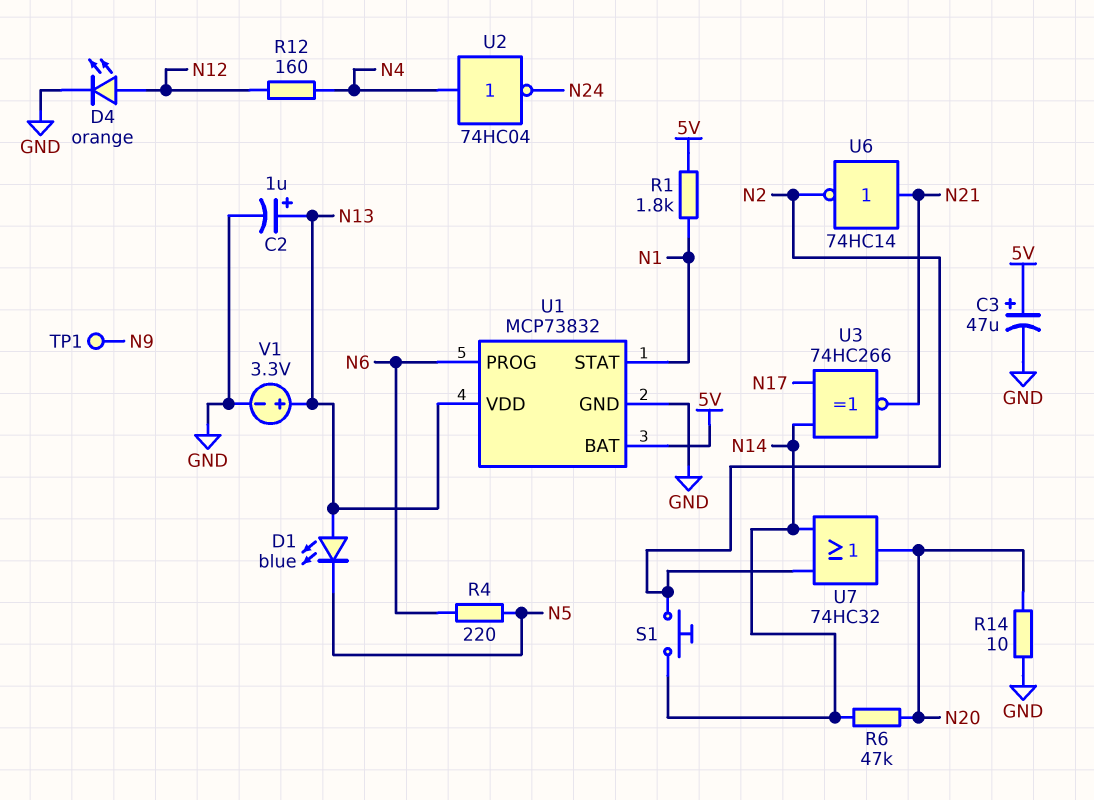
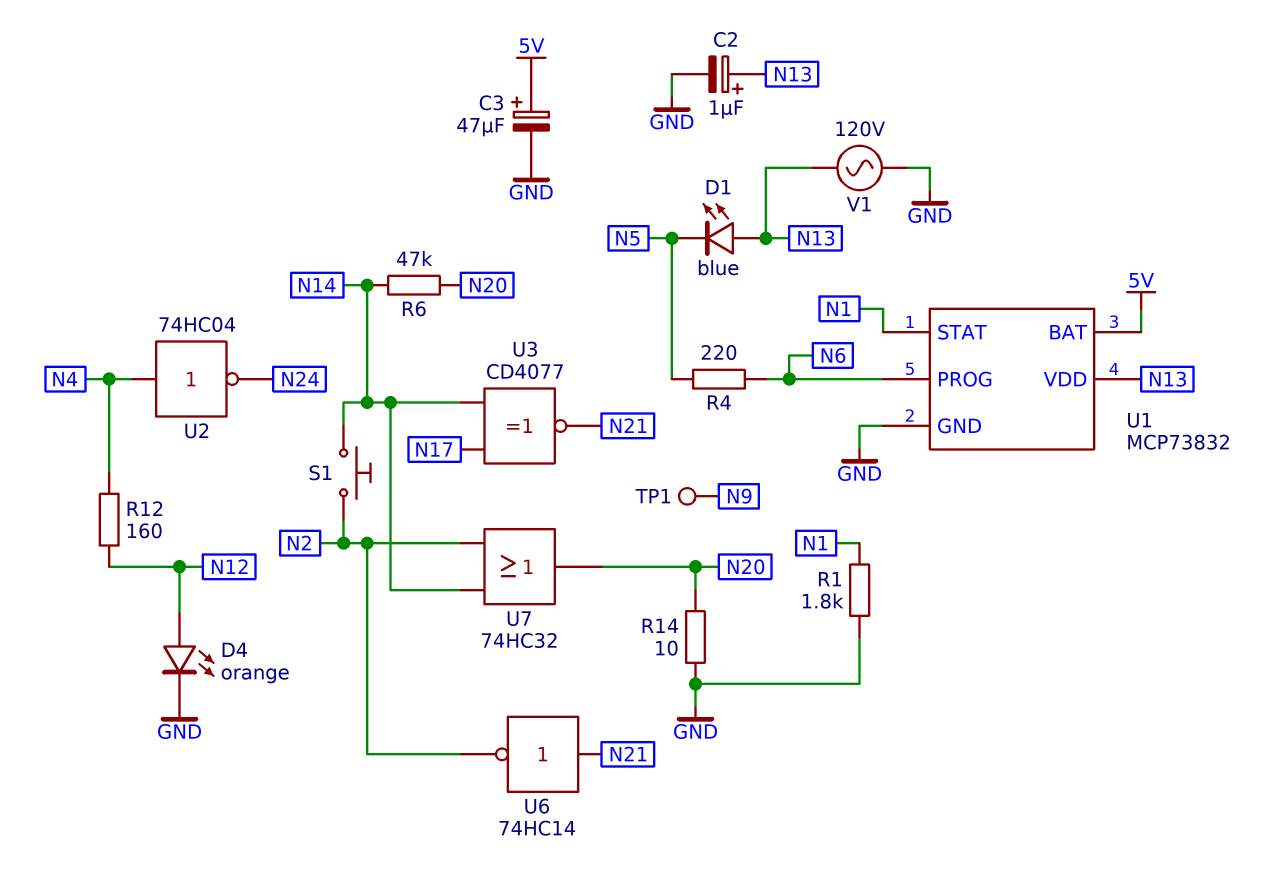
R1: 1.8k (5V, N1) -> 1.8k (GND, N1)
U3: XNOR 74HC266 (in N14, in N17, out N21) -> XNOR CD4077 (in N14, in N17, out N21)
V1: 3.3V (plus N13, minus GND) -> AC 120V (GND, N13)

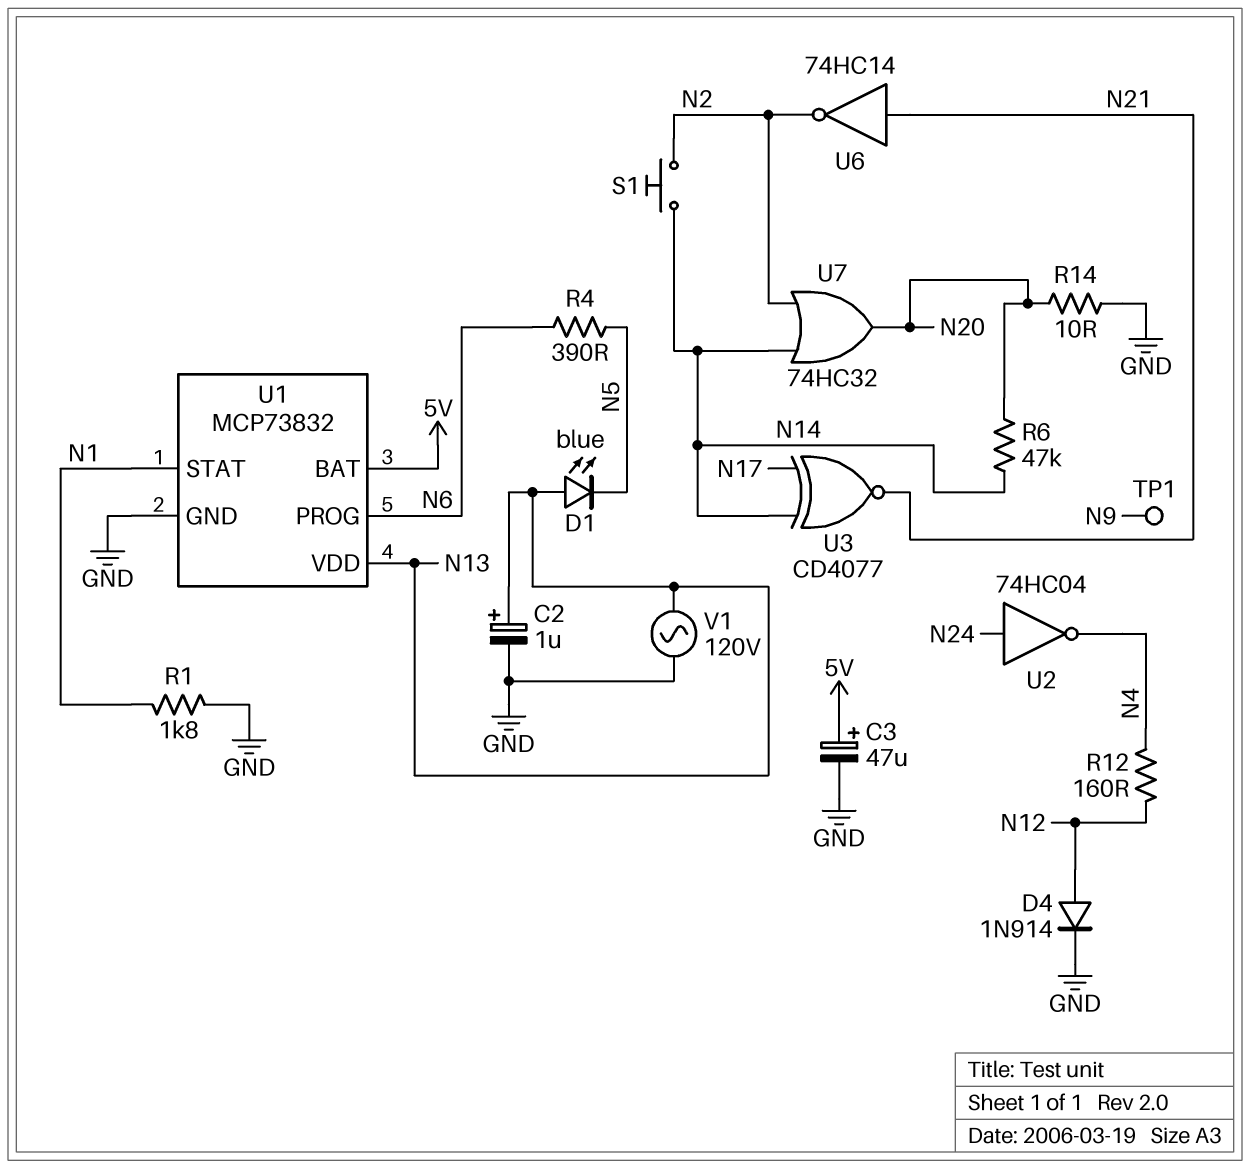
D4: LED orange (A N12, K GND) -> diode 1N914 (A N12, K GND)
R4: 220 (N5, N6) -> 390 (N5, N6)
U2: NOT 74HC04 (in N4, out N24) -> NOT 74HC04 (in N24, out N4)

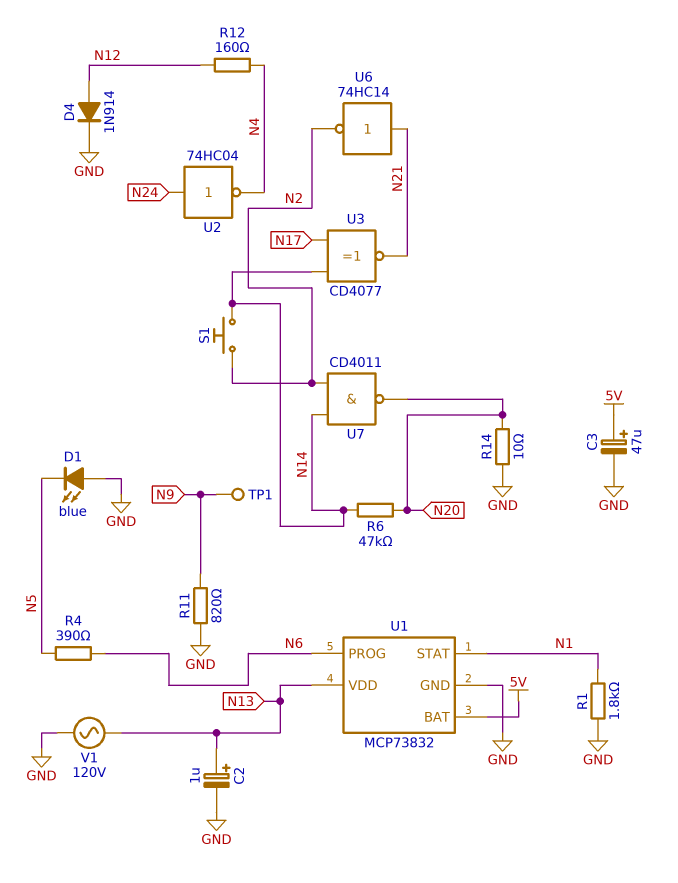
D1: LED blue (A N13, K N5) -> LED blue (A GND, K N5)
R11: none -> 820 (GND, N9)
U7: OR 74HC32 (in N2, in N14, out N20) -> NAND CD4011 (in N2, in N14, out N20)

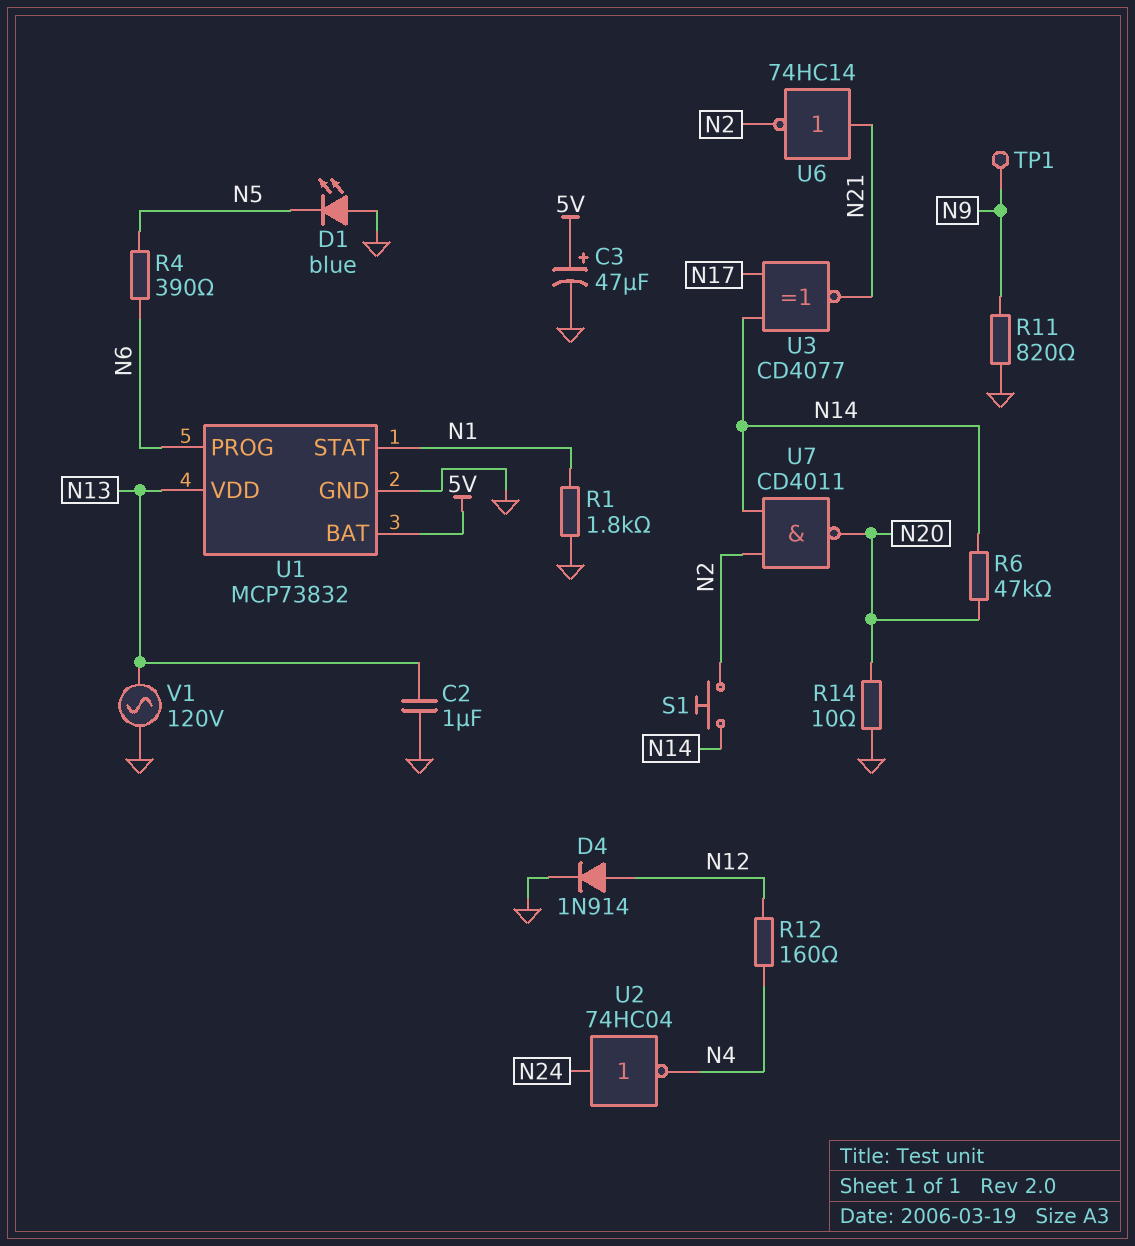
C2: 1uF (plus N13, minus GND) -> 1uF (GND, N13)

